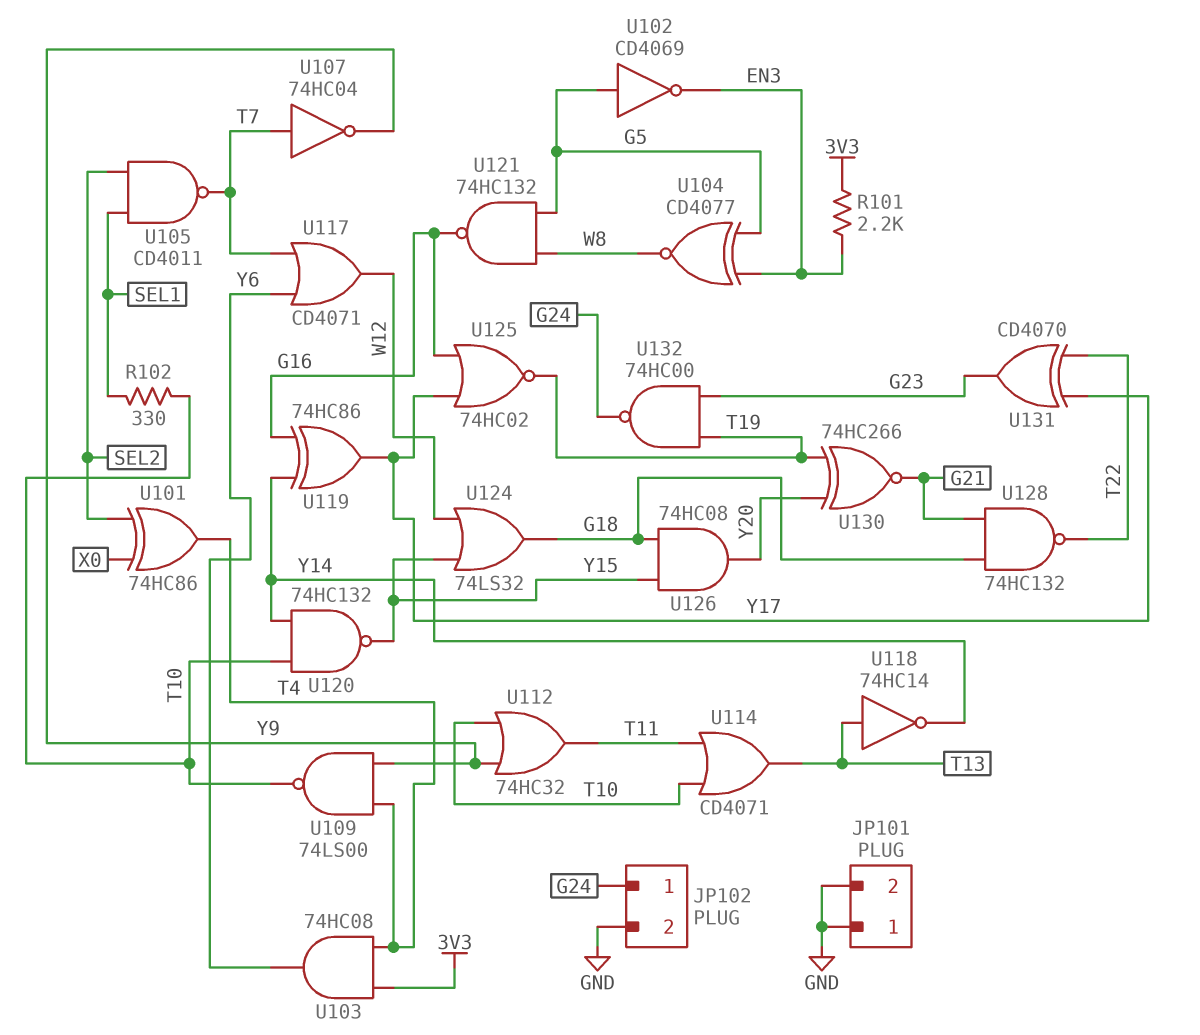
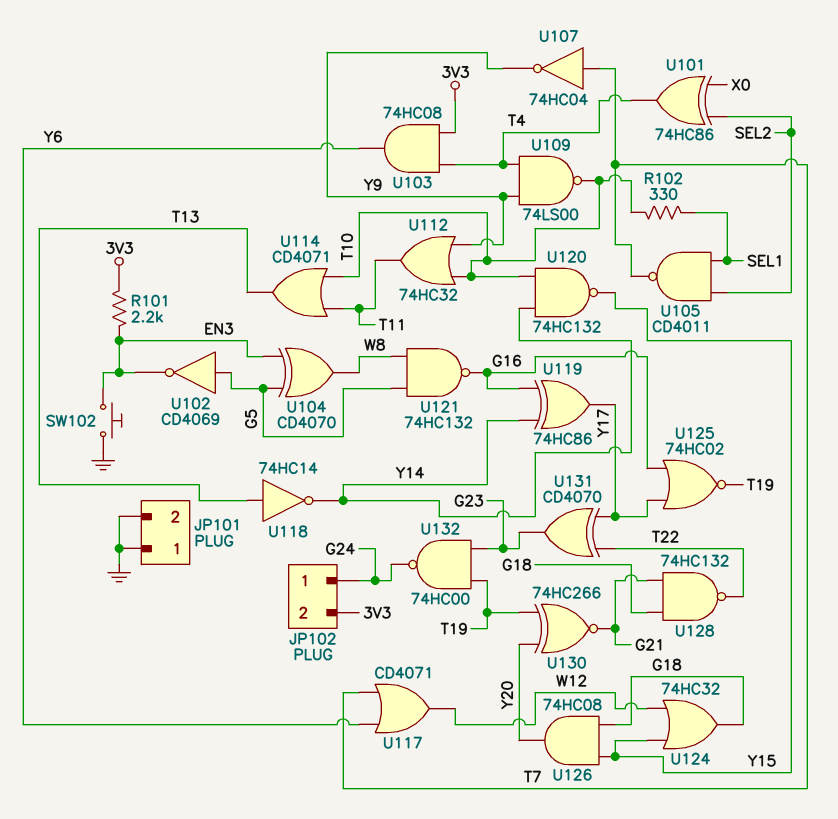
JP102 pin 2: GND -> 3V3
SW102: none -> button (EN3, GND)
U104: XNOR CD4077 (in EN3, in G5, out W8) -> XOR CD4070 (in EN3, in G5, out W8)
U124: OR 74LS32 (in W12, in Y15, out G18) -> OR 74HC32 (in W12, in Y15, out G18)

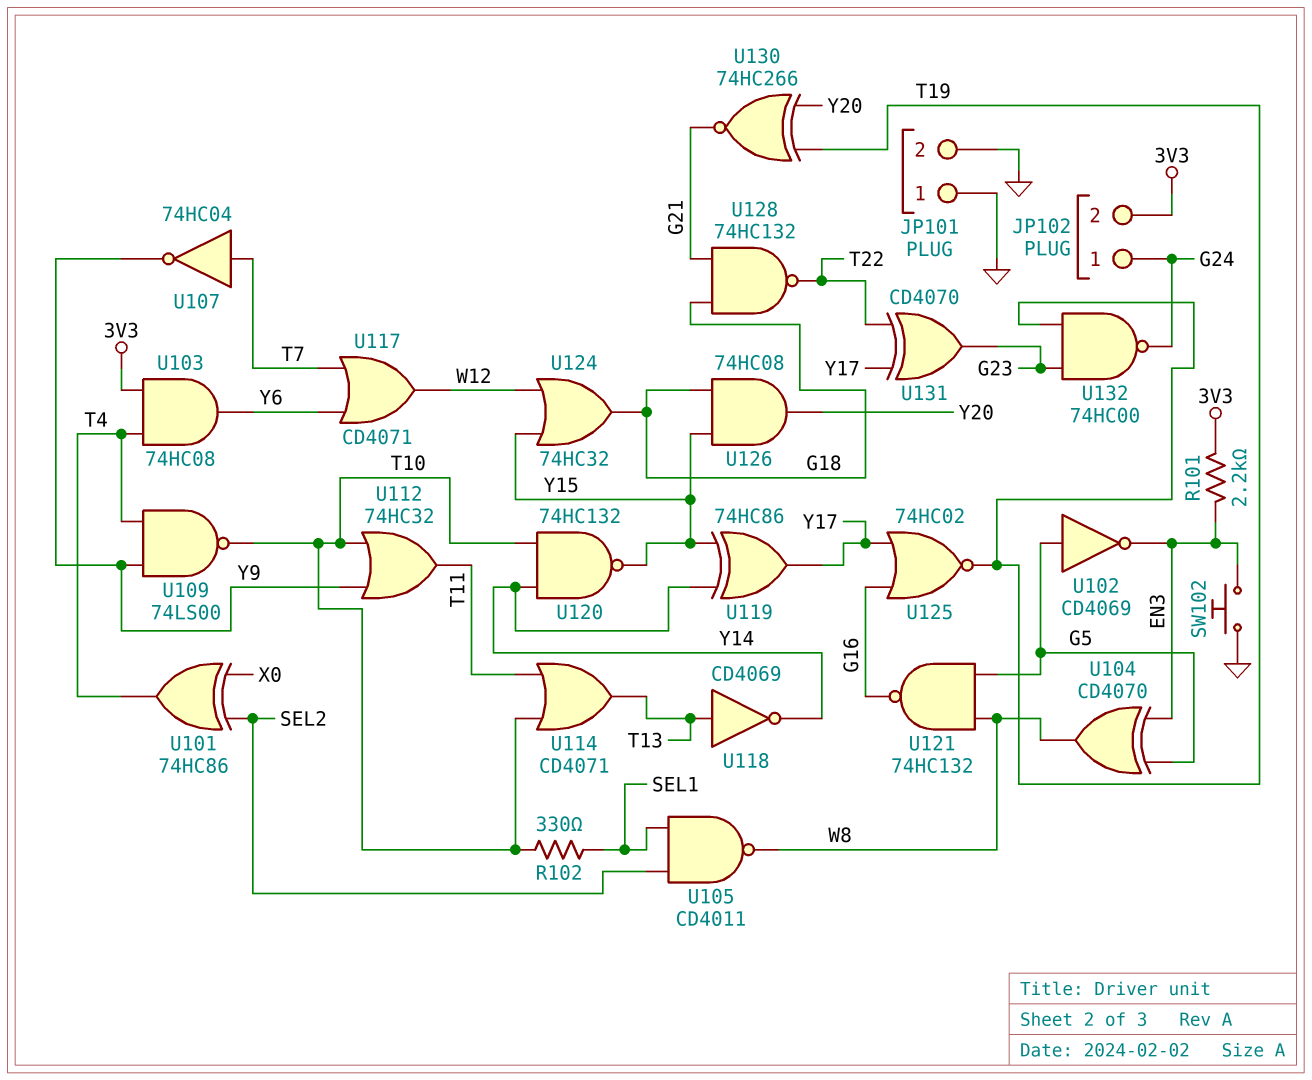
U105: NAND CD4011 (in SEL1, in SEL2, out T7) -> NAND CD4011 (in SEL1, in SEL2, out W8)
U118: NOT 74HC14 (in T13, out Y14) -> NOT CD4069 (in T13, out Y14)
U119: XOR 74HC86 (in G16, in Y14, out Y17) -> XOR 74HC86 (in Y14, in Y15, out Y17)

